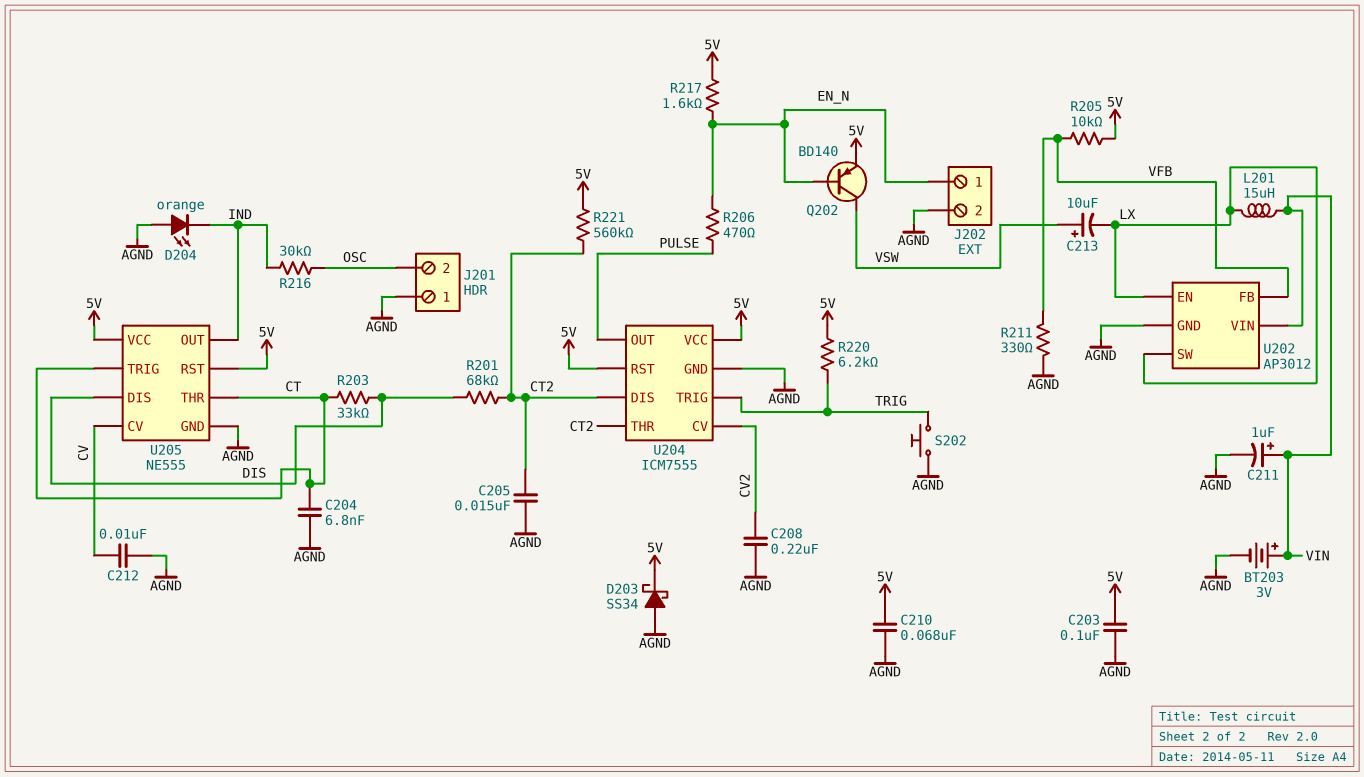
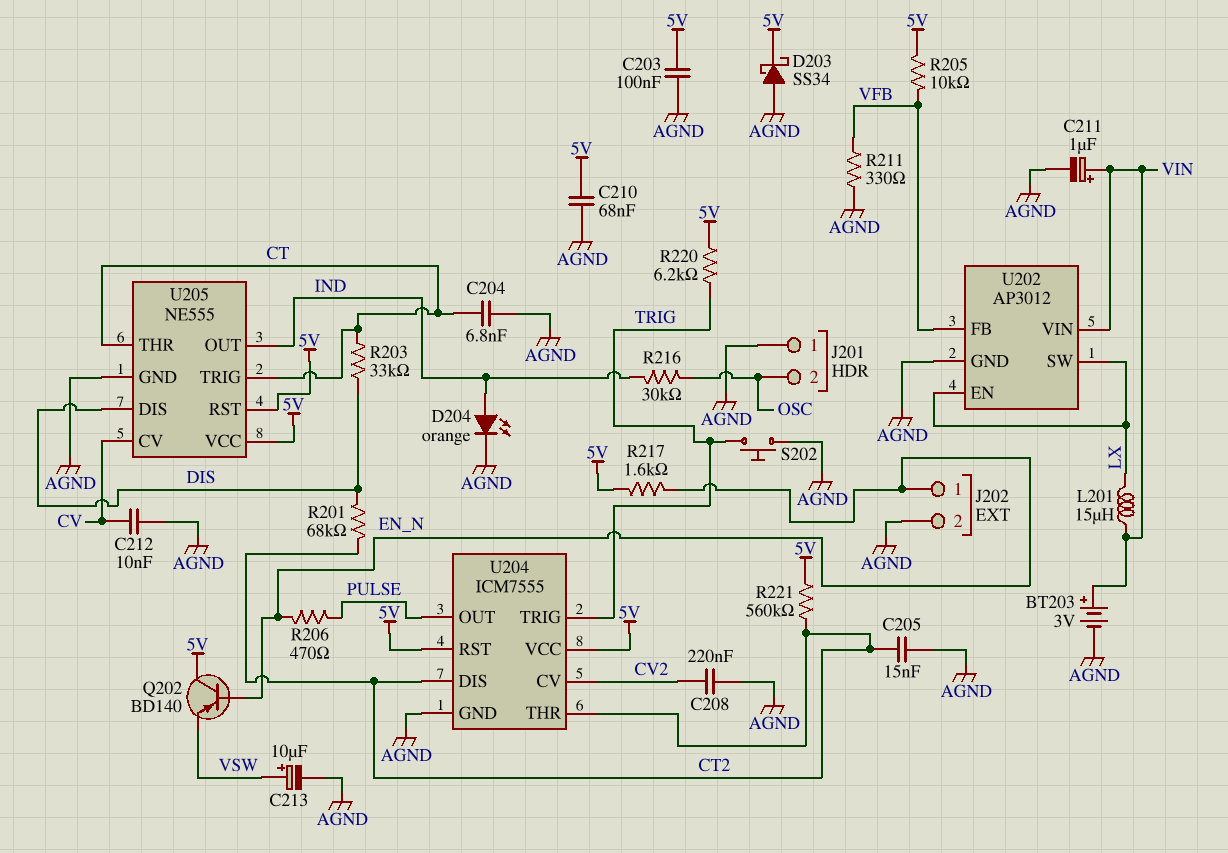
C213: 10uF (plus VSW, minus LX) -> 10uF (plus VSW, minus AGND)
D204: LED orange (A AGND, K IND) -> LED orange (A IND, K AGND)
Q202: PNP BD140 (B EN_N, C VSW, E 5V) -> PNP BD140 (B EN_N, C 5V, E VSW)

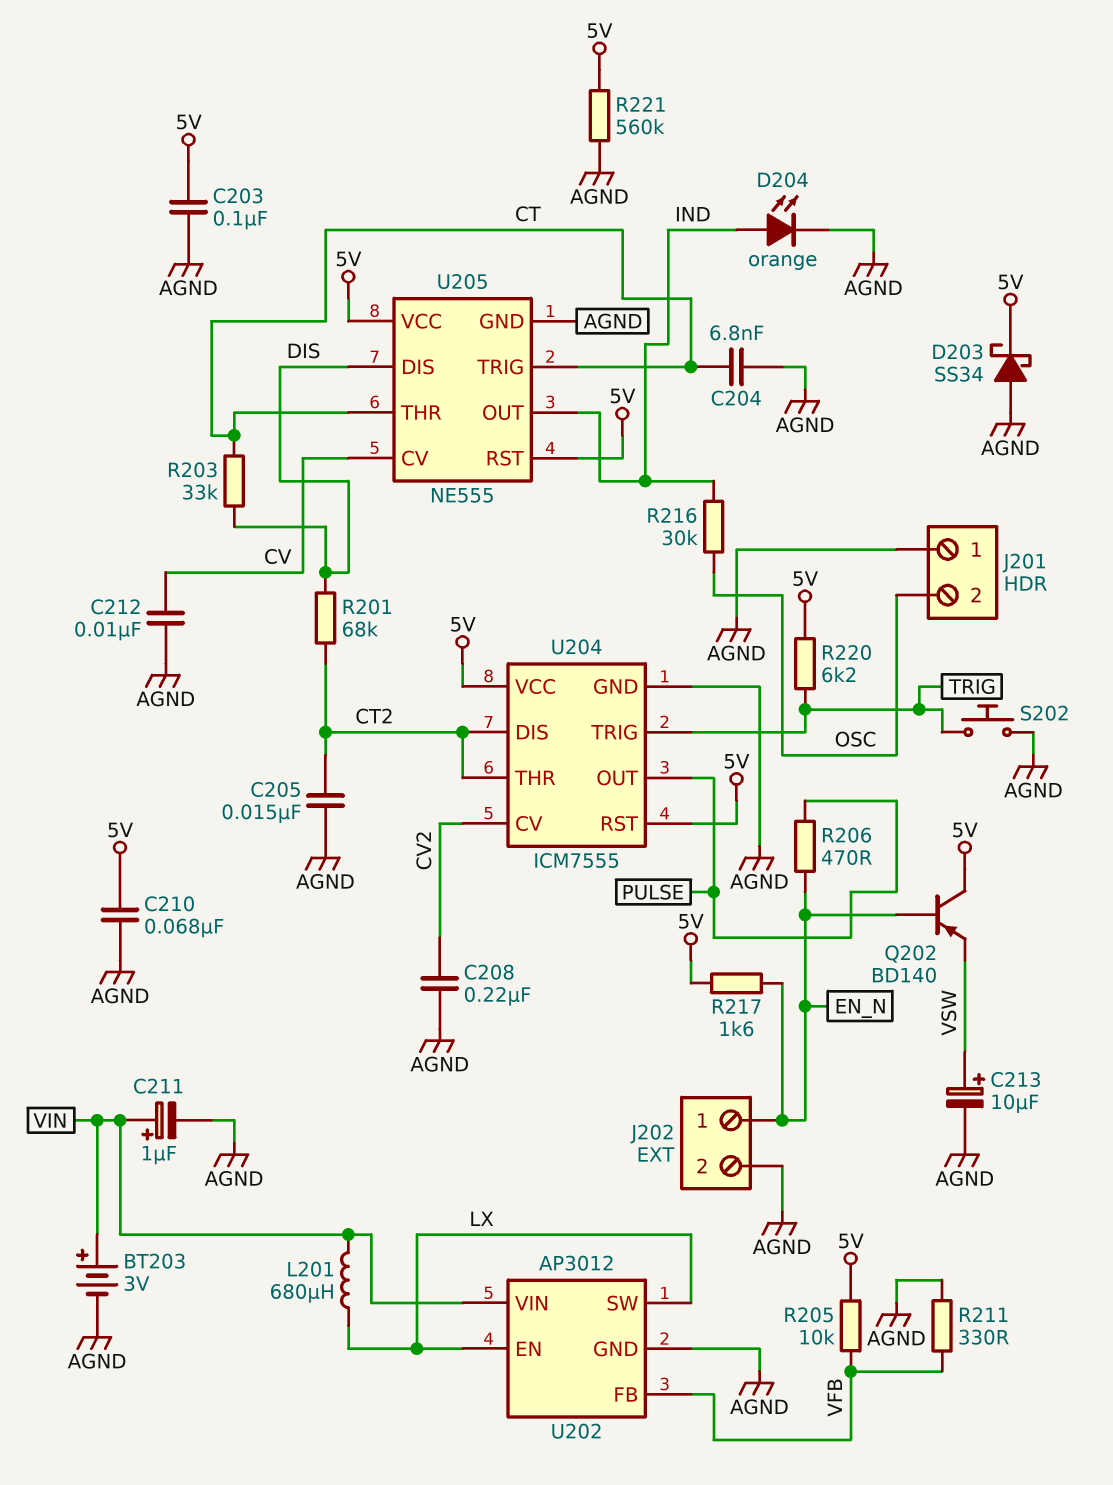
L201: 15uH (LX, VIN) -> 680uH (LX, VIN)
R221: 560k (5V, CT2) -> 560k (5V, AGND)

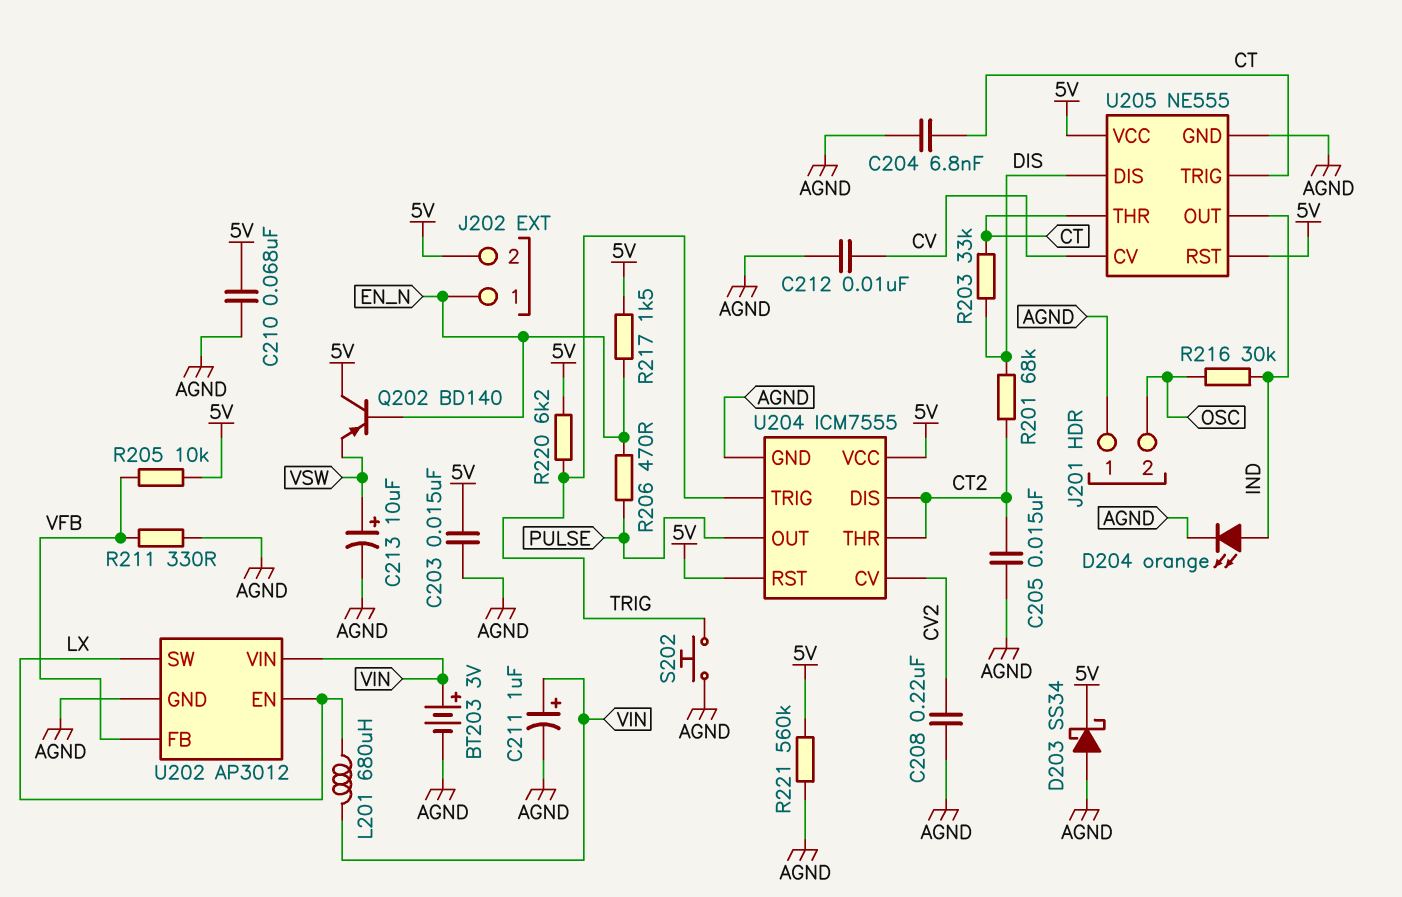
C203: 100nF (5V, AGND) -> 15nF (5V, AGND)
J202 pin 2: AGND -> 5V
R217: 1.6k (5V, EN_N) -> 1.5k (5V, EN_N)

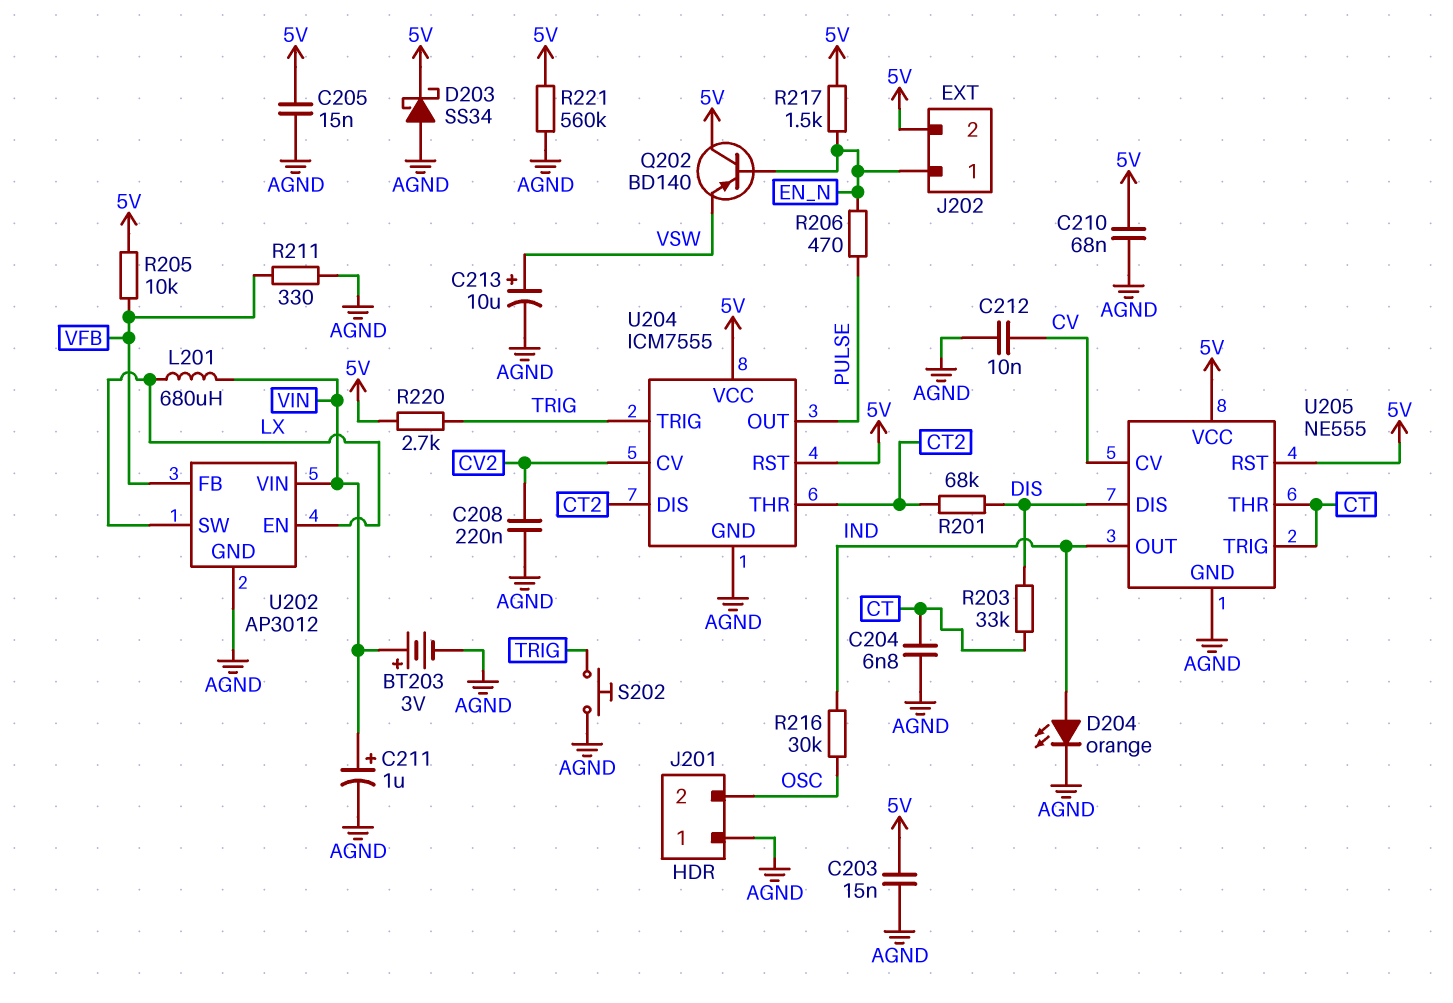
C205: 15nF (AGND, CT2) -> 15nF (5V, AGND)
R220: 6.2k (5V, TRIG) -> 2.7k (5V, TRIG)

